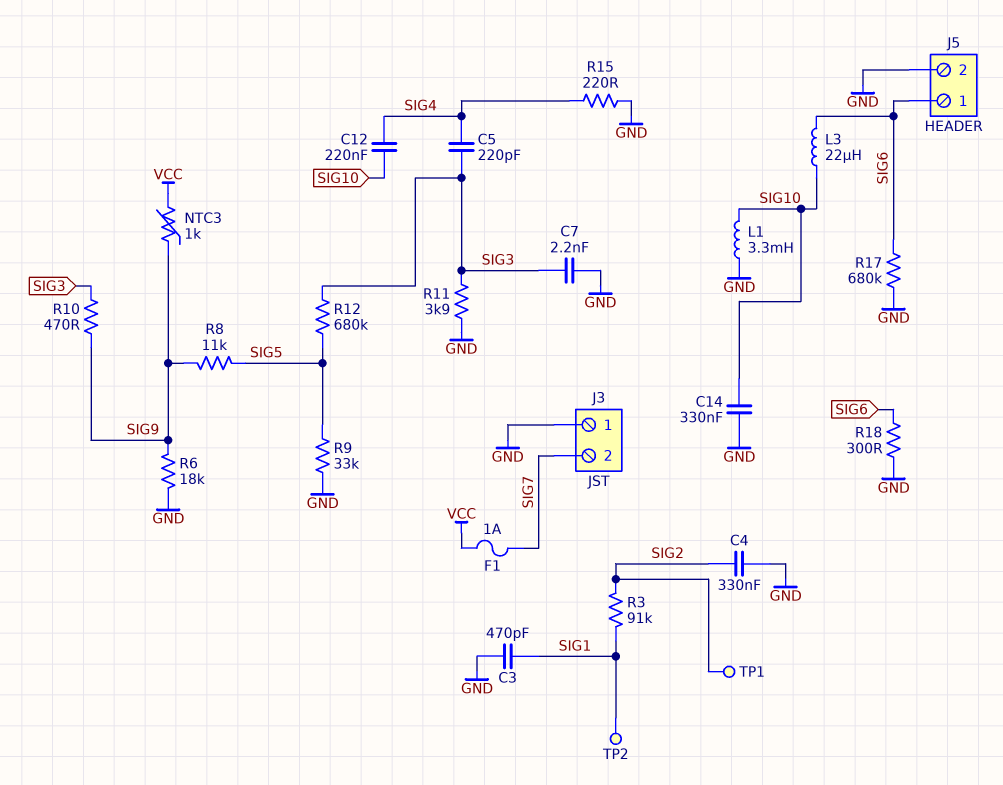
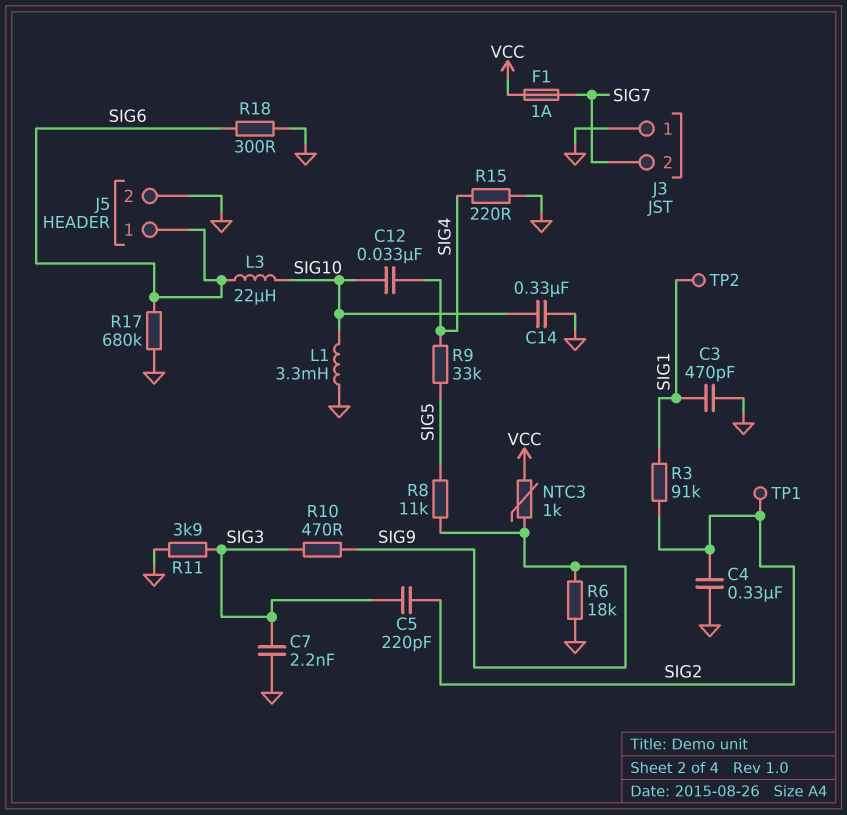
C5: 220pF (SIG3, SIG4) -> 220pF (SIG2, SIG3)
C12: 220nF (SIG4, SIG10) -> 33nF (SIG4, SIG10)
R9: 33k (GND, SIG5) -> 33k (SIG4, SIG5)
R12: 680k (SIG3, SIG5) -> none

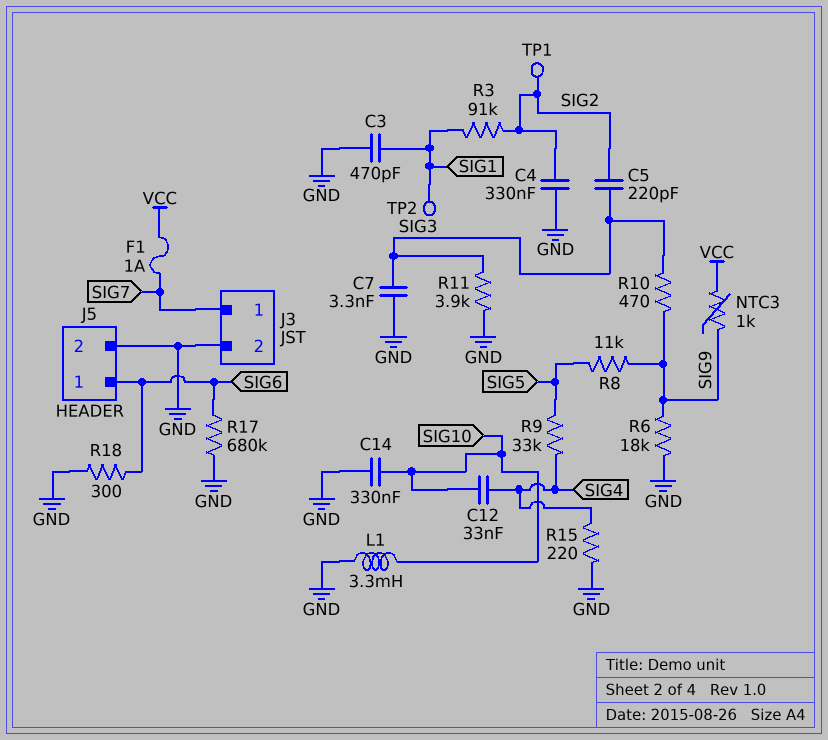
C7: 2.2nF (GND, SIG3) -> 3.3nF (GND, SIG3)
J3 pin 1: GND -> SIG7
J3 pin 2: SIG7 -> GND
L3: 22uH (SIG6, SIG10) -> none

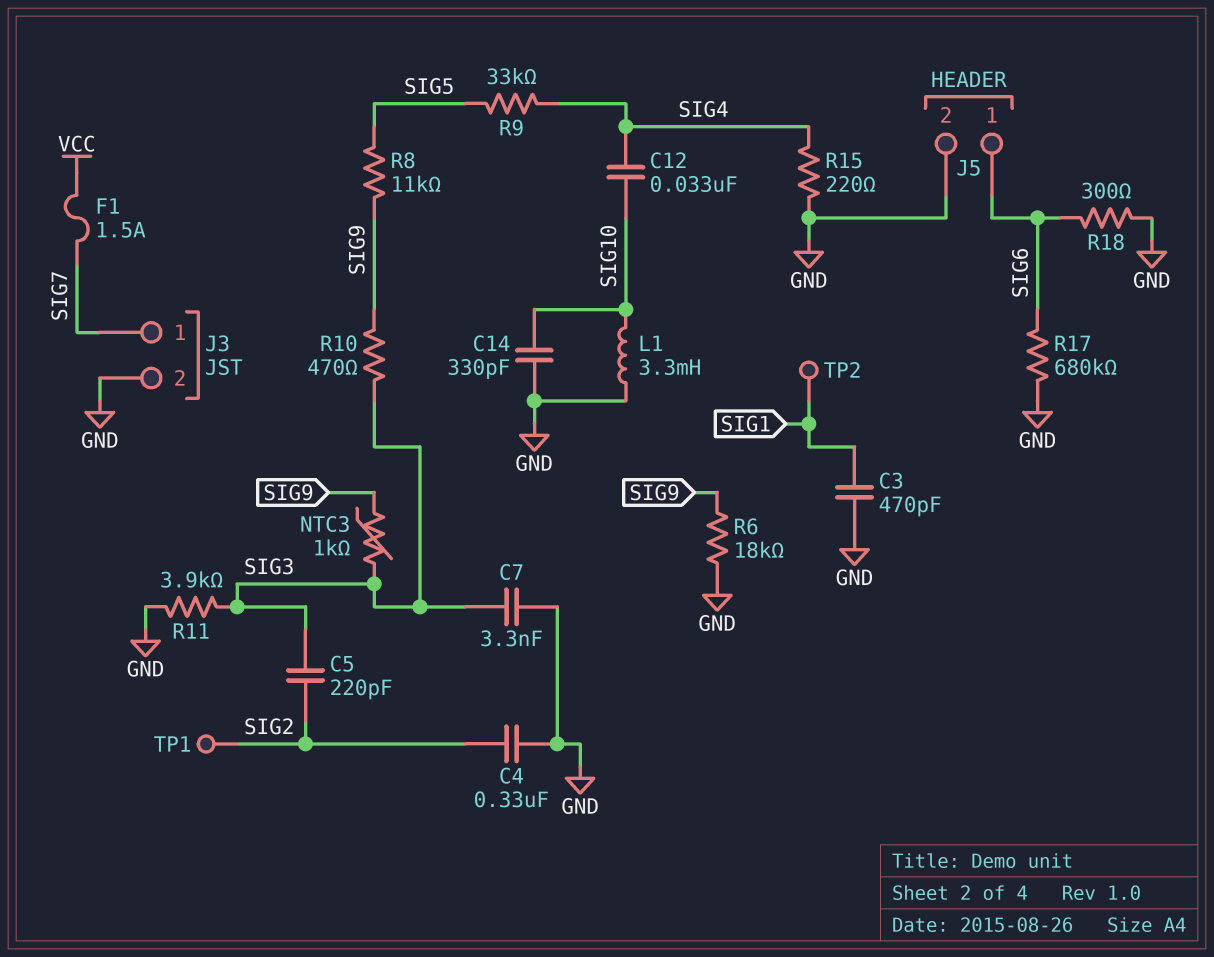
C14: 330nF (GND, SIG10) -> 330pF (GND, SIG10)
F1: 1A (SIG7, VCC) -> 1.5A (SIG7, VCC)
NTC3: 1k (SIG9, VCC) -> 1k (SIG3, SIG9)
R3: 91k (SIG1, SIG2) -> none

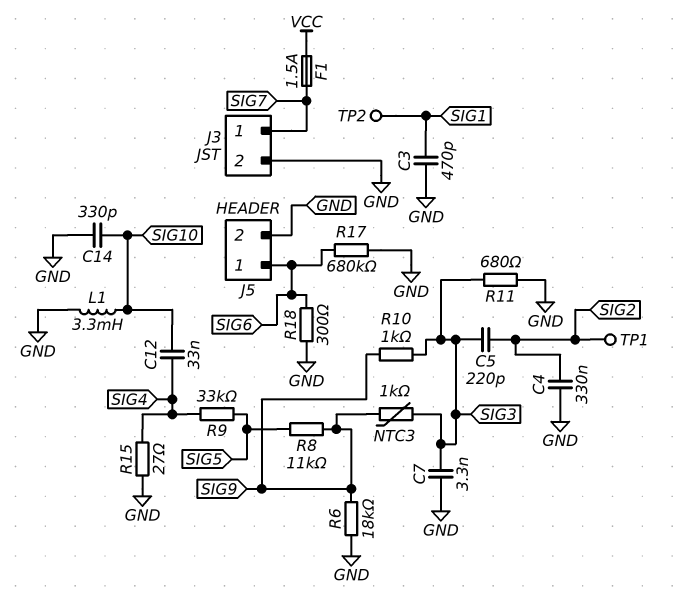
R10: 470 (SIG3, SIG9) -> 1k (SIG3, SIG9)
R11: 3.9k (GND, SIG3) -> 680 (GND, SIG3)
R15: 220 (GND, SIG4) -> 27 (GND, SIG4)

